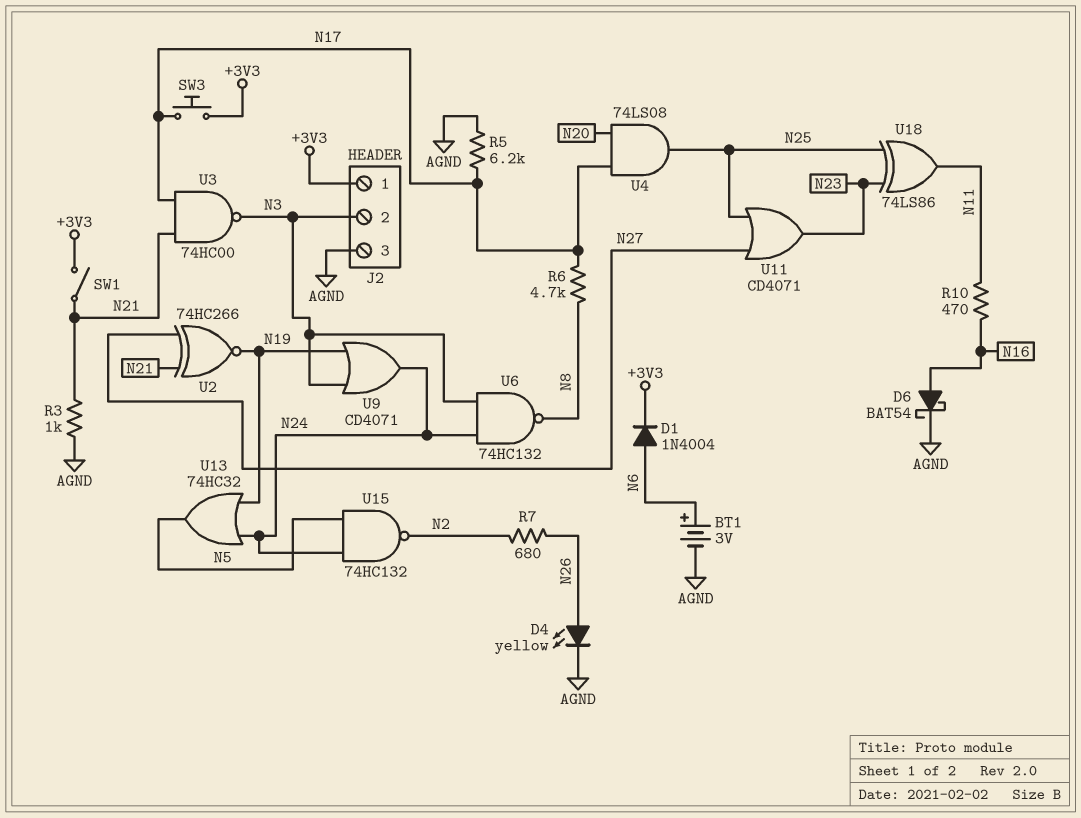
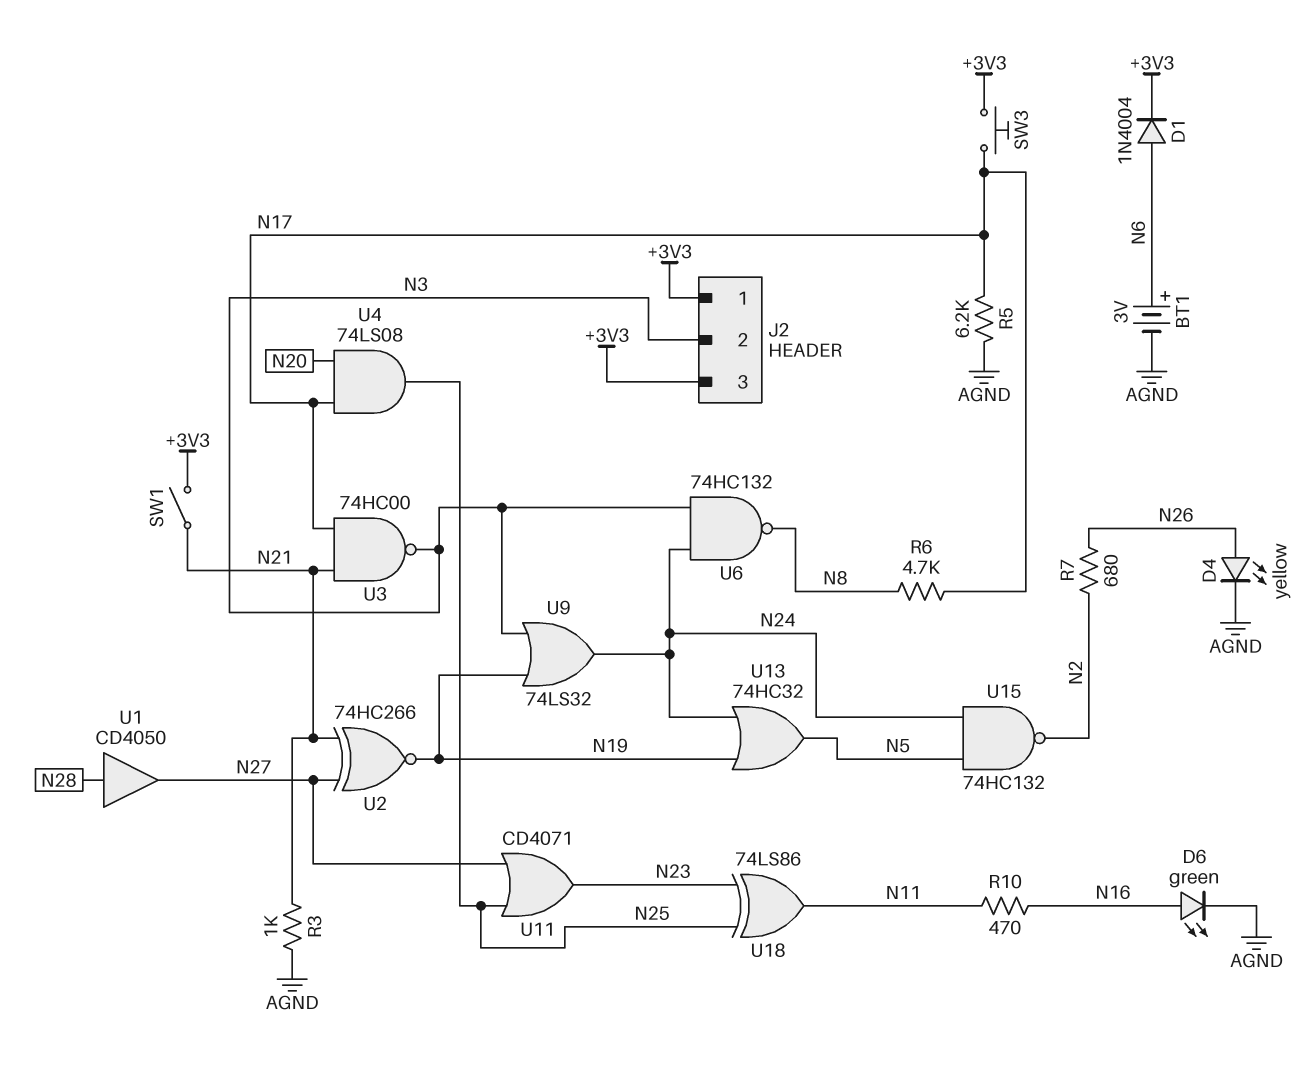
D6: schottky BAT54 (A N16, K AGND) -> LED green (A N16, K AGND)
J2 pin 3: AGND -> +3V3
U1: none -> buffer CD4050 (in N28, out N27)
U9: OR CD4071 (in N3, in N19, out N24) -> OR 74LS32 (in N3, in N19, out N24)

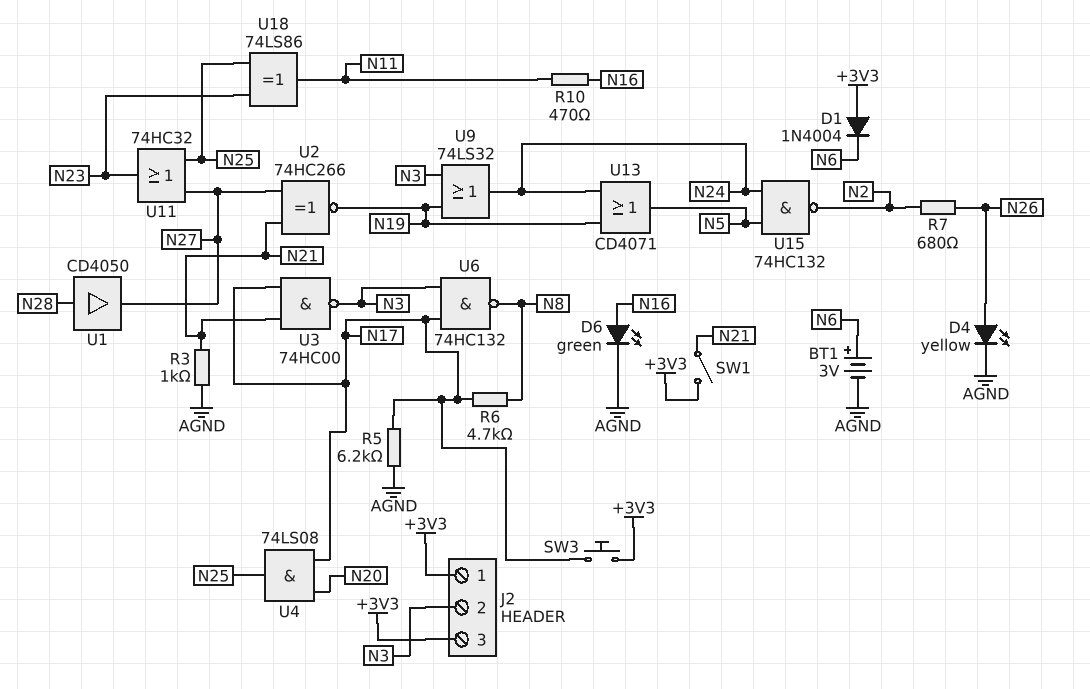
D1: diode 1N4004 (A N6, K +3V3) -> diode 1N4004 (A +3V3, K N6)
U6: NAND 74HC132 (in N3, in N24, out N8) -> NAND 74HC132 (in N3, in N17, out N8)
U11: OR CD4071 (in N25, in N27, out N23) -> OR 74HC32 (in N25, in N27, out N23)
U13: OR 74HC32 (in N19, in N24, out N5) -> OR CD4071 (in N19, in N24, out N5)

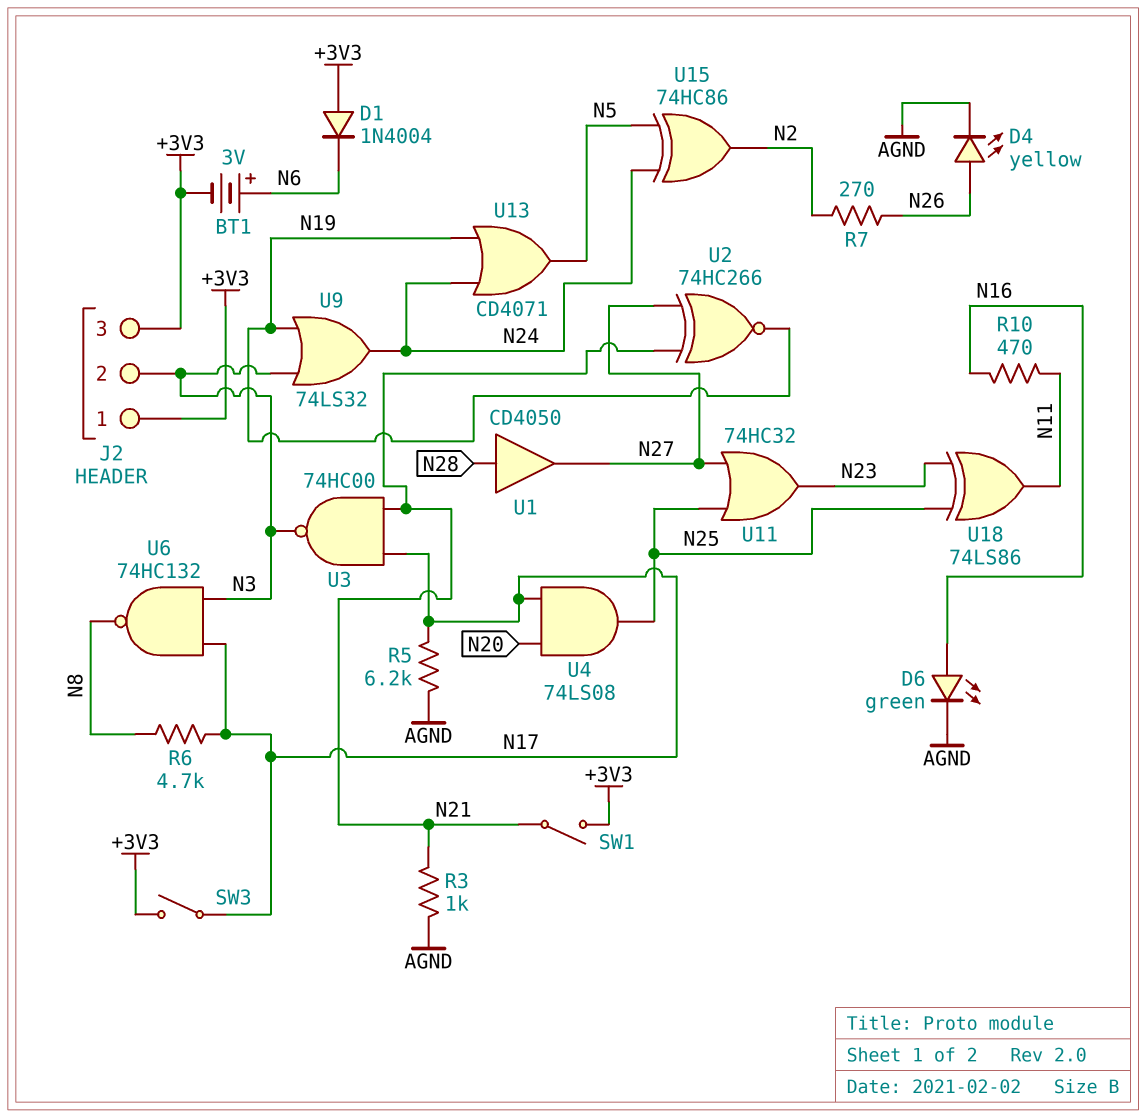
BT1: 3V (plus N6, minus AGND) -> 3V (plus N6, minus +3V3)
R7: 680 (N2, N26) -> 270 (N2, N26)
SW3: button (+3V3, N17) -> switch (+3V3, N17)
U15: NAND 74HC132 (in N5, in N24, out N2) -> XOR 74HC86 (in N5, in N24, out N2)

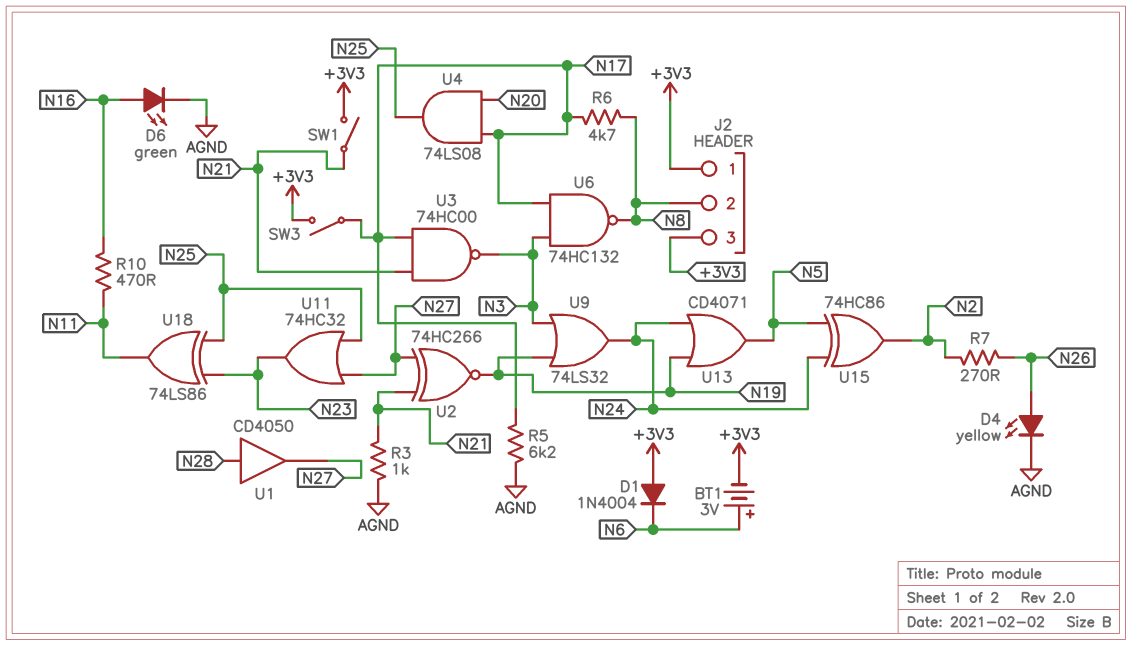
J2 pin 2: N3 -> N8

